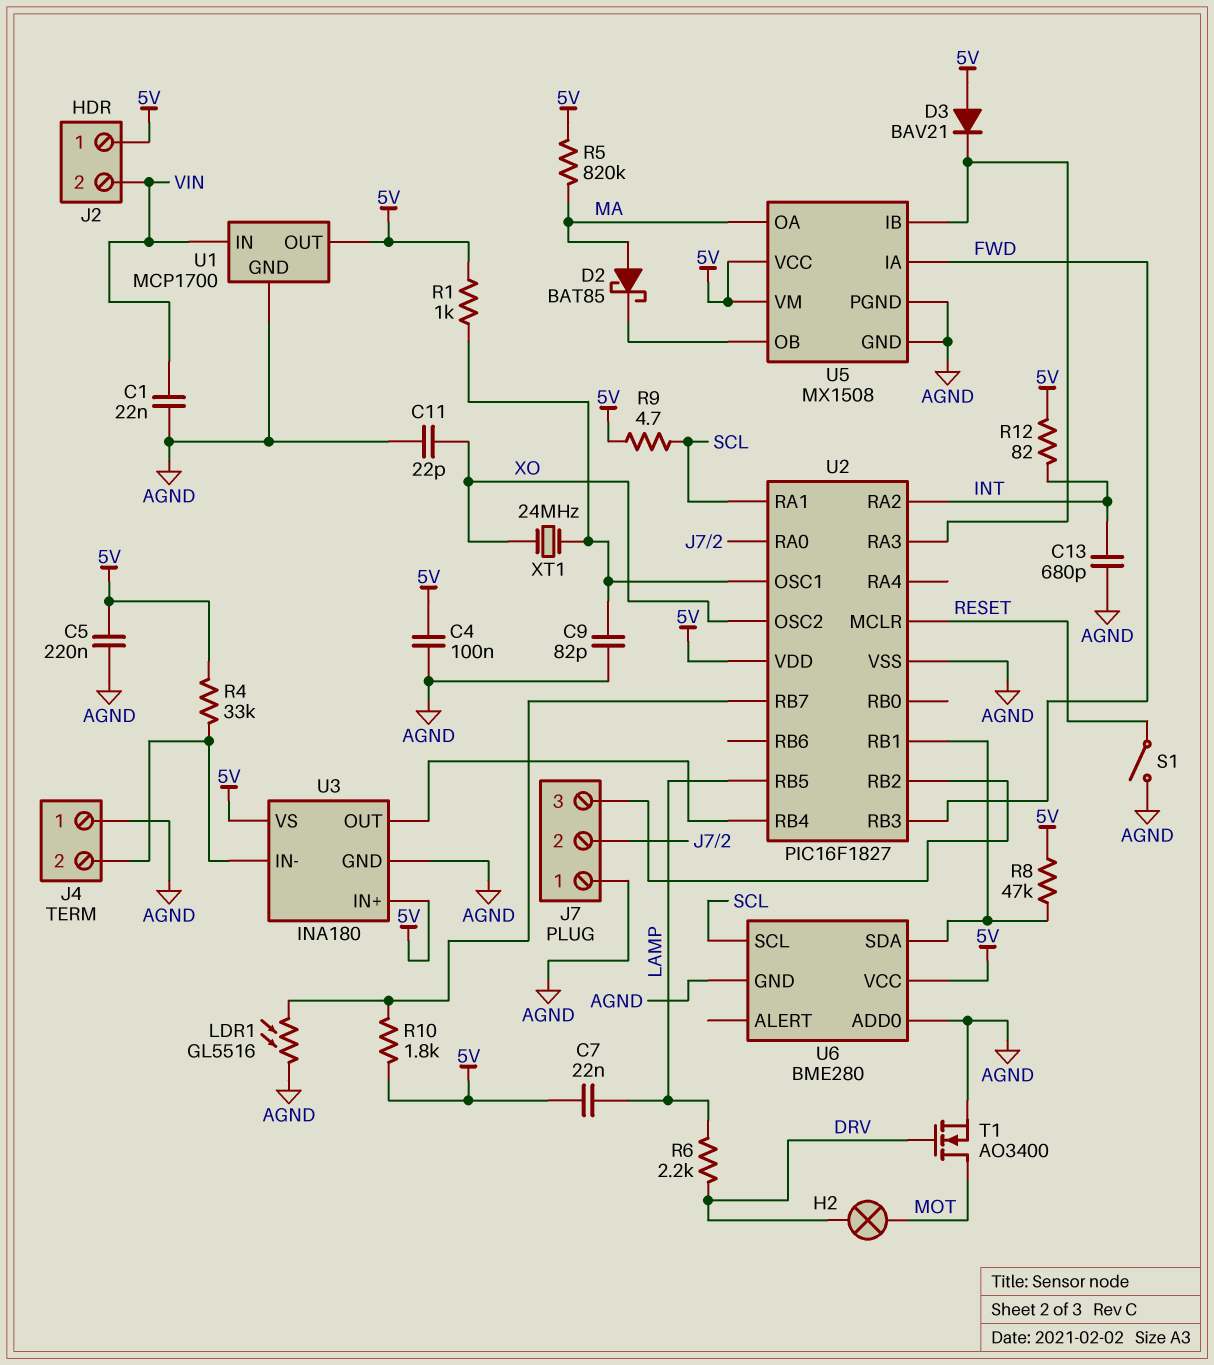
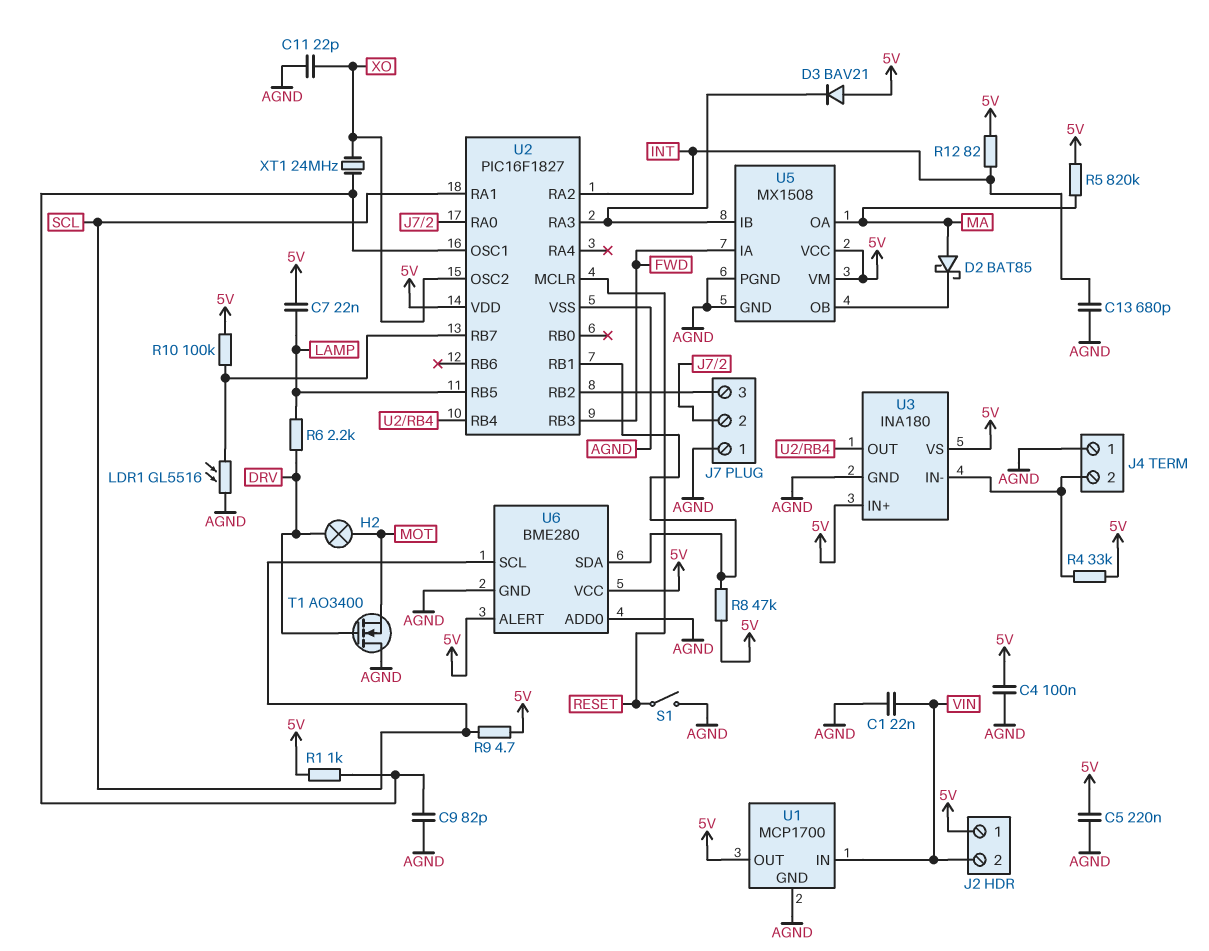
R10: 1.8k (5V, U2/RB7) -> 100k (5V, U2/RB7)
T1: NMOS AO3400 (G DRV, D MOT, S AGND) -> NMOS AO3400 (G DRV, D AGND, S MOT)
U6 pin ALERT: none -> 5V

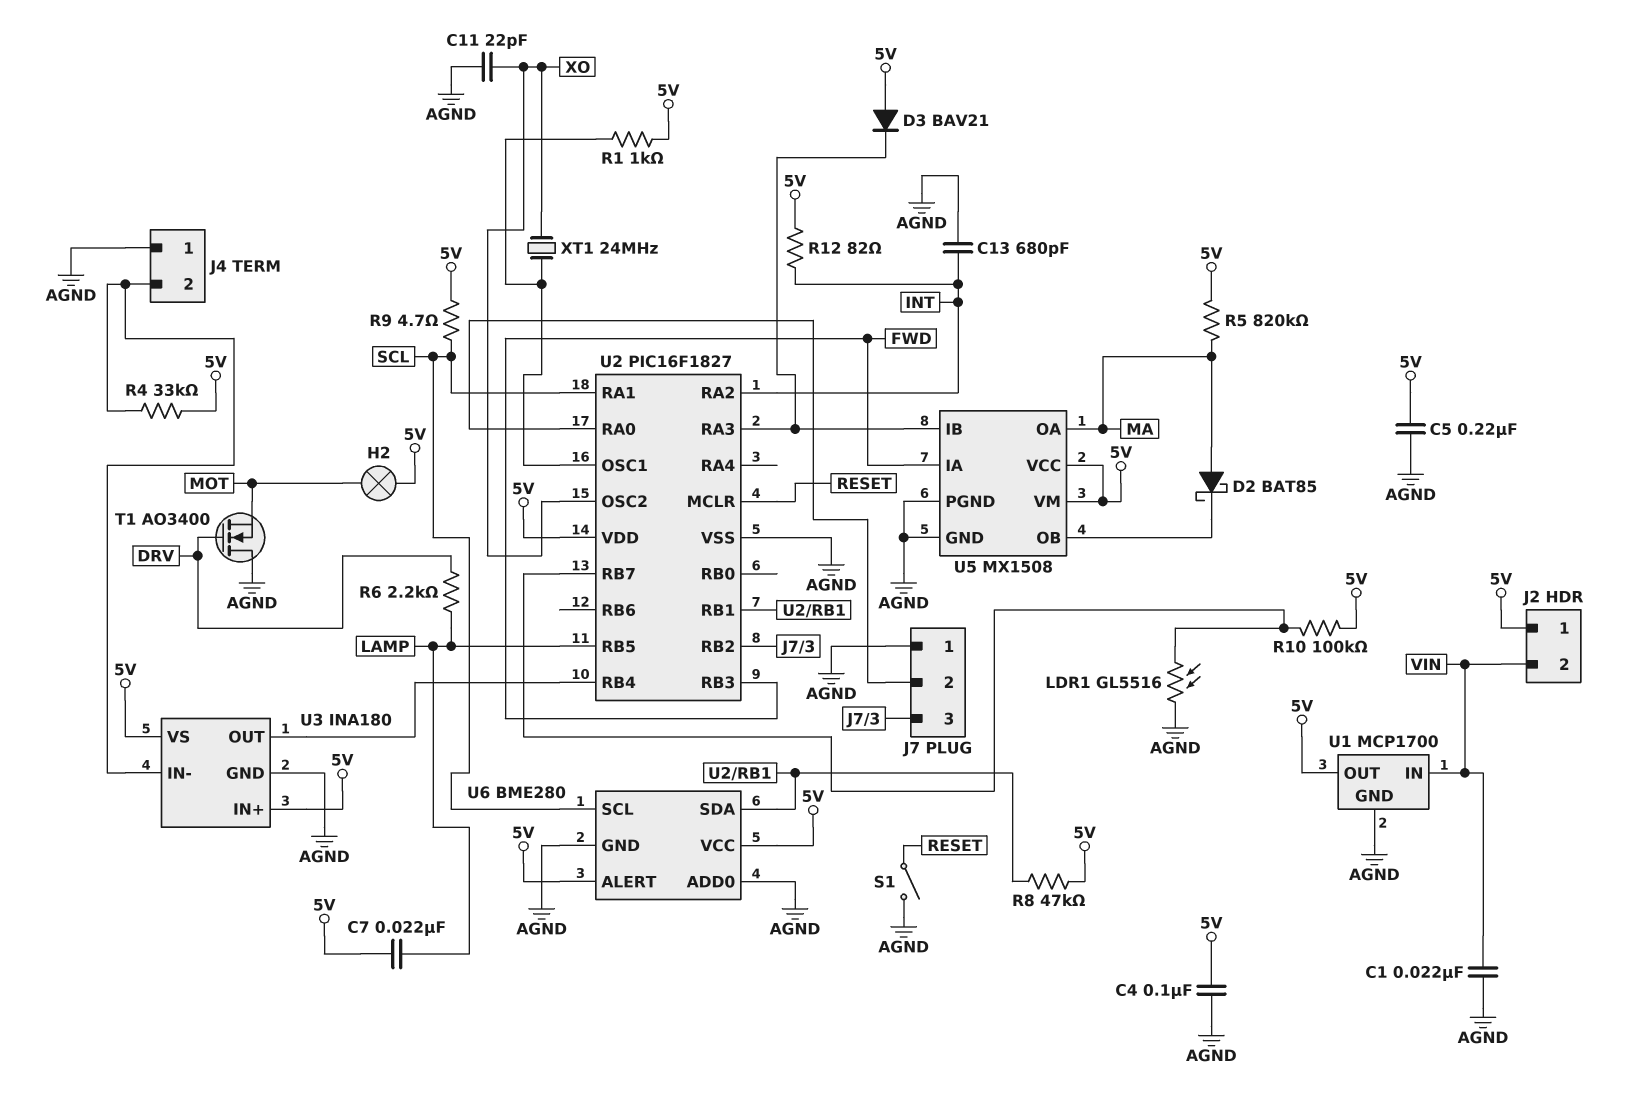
C9: 82pF (AGND, U2/OSC1) -> none
H2: lamp (DRV, MOT) -> lamp (5V, MOT)

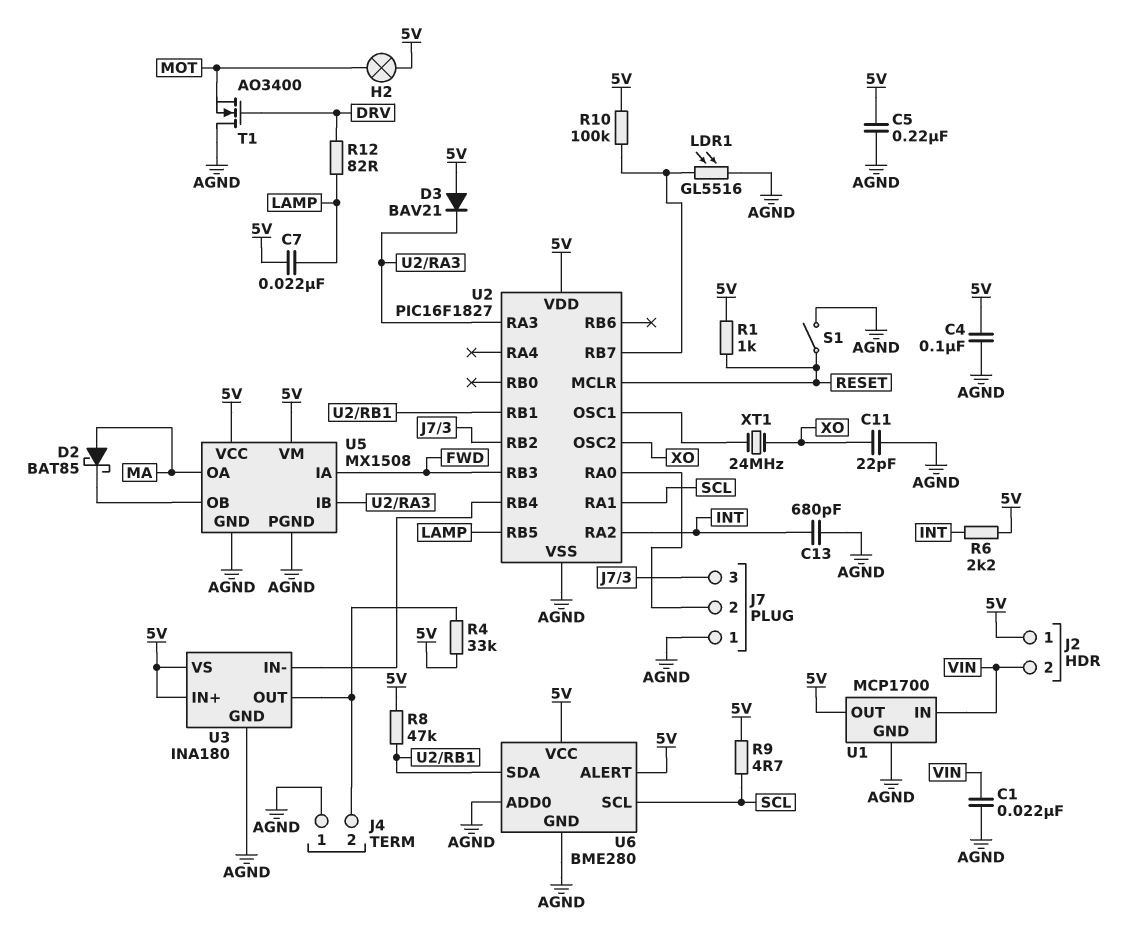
R1: 1k (5V, U2/OSC1) -> 1k (5V, RESET)
R5: 820k (5V, MA) -> none
R6: 2.2k (DRV, LAMP) -> 2.2k (5V, INT)
R12: 82 (5V, INT) -> 82 (DRV, LAMP)
U3 pin IN-: J4/2 -> U2/RB4
U3 pin OUT: U2/RB4 -> J4/2

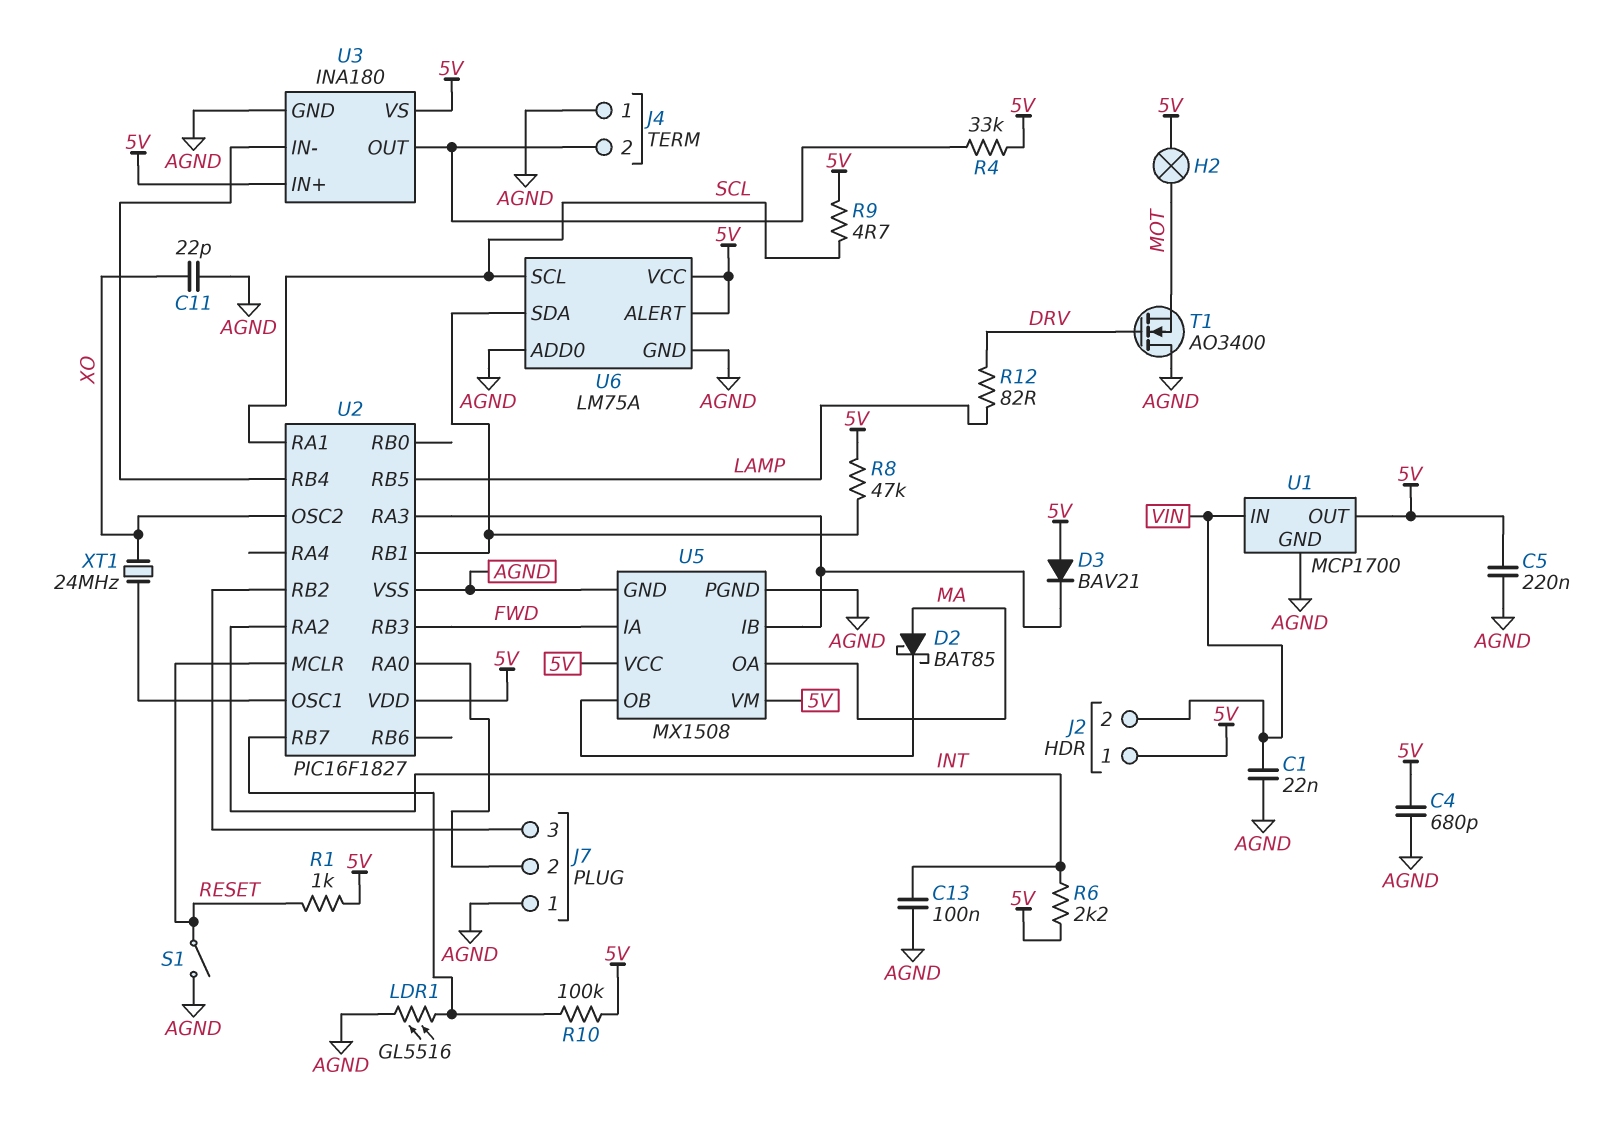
C4: 100nF (5V, AGND) -> 680pF (5V, AGND)
C7: 22nF (5V, LAMP) -> none
C13: 680pF (AGND, INT) -> 100nF (AGND, INT)
U6: BME280 -> LM75A

